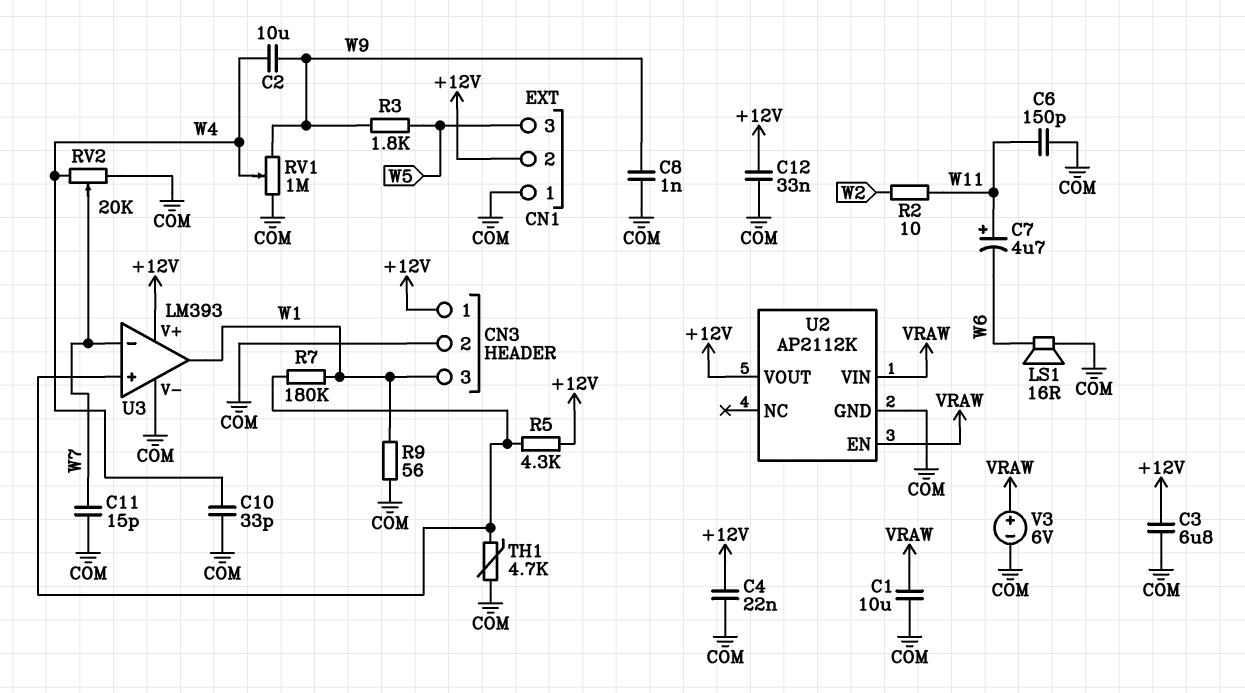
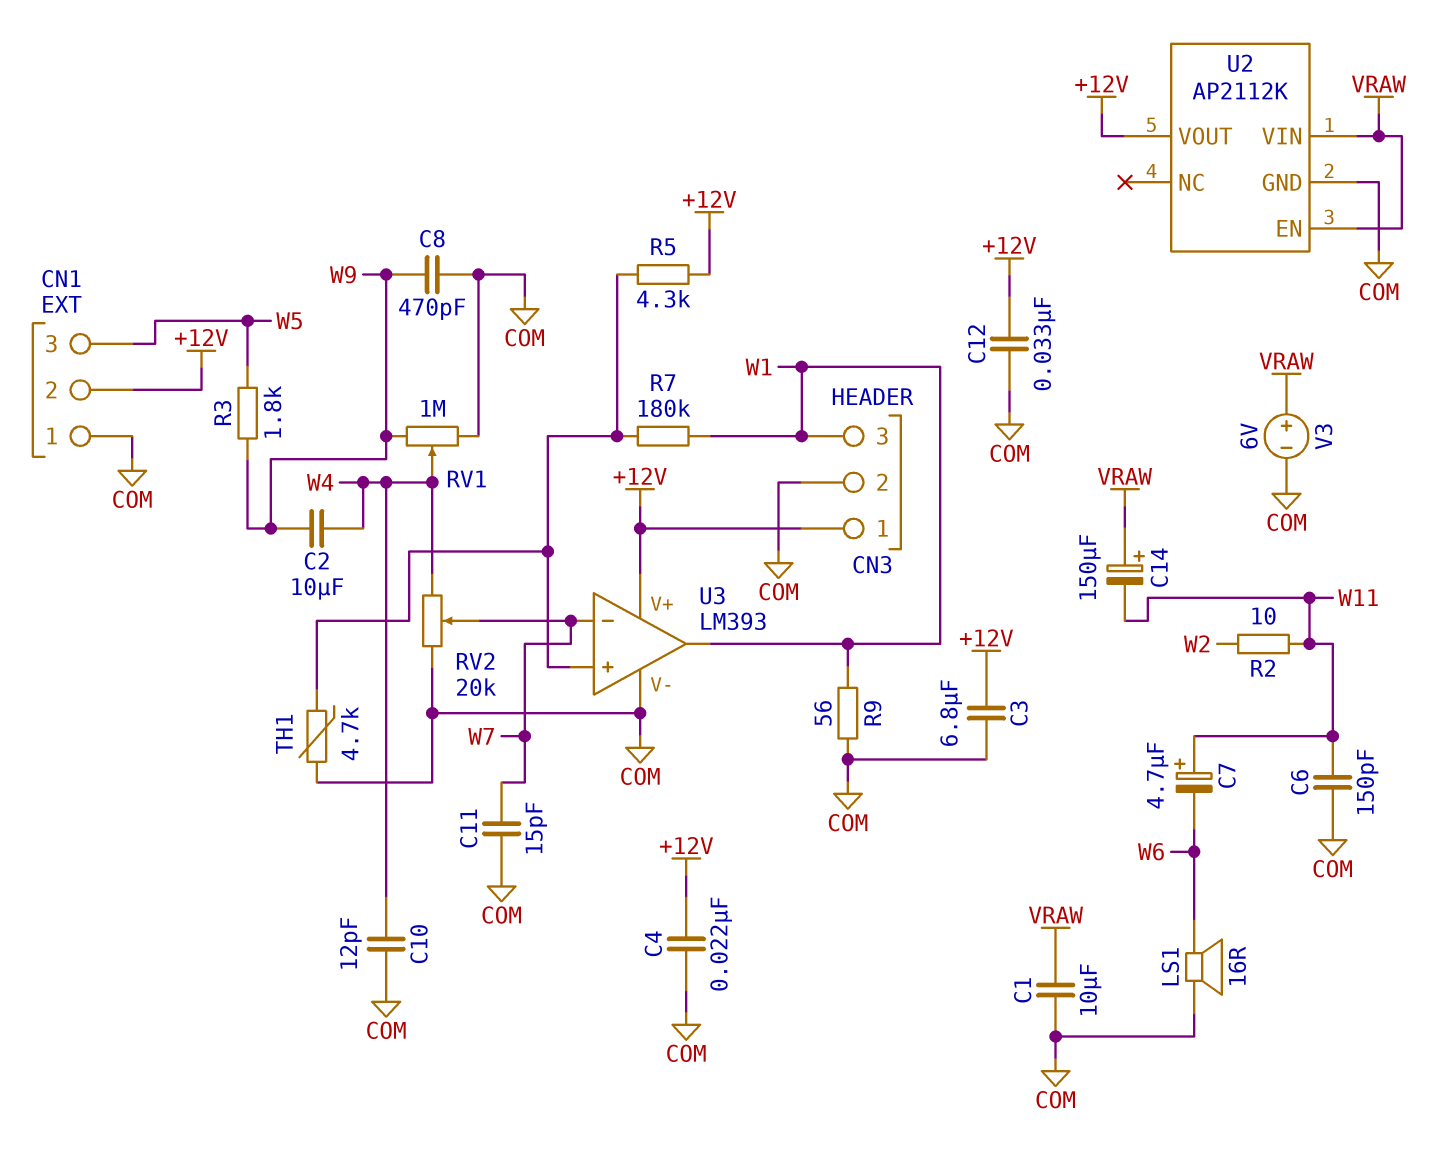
C8: 1nF (COM, W9) -> 470pF (COM, W9)
C10: 33pF (COM, W4) -> 12pF (COM, W4)
C14: none -> 150uF (plus VRAW, minus W11)

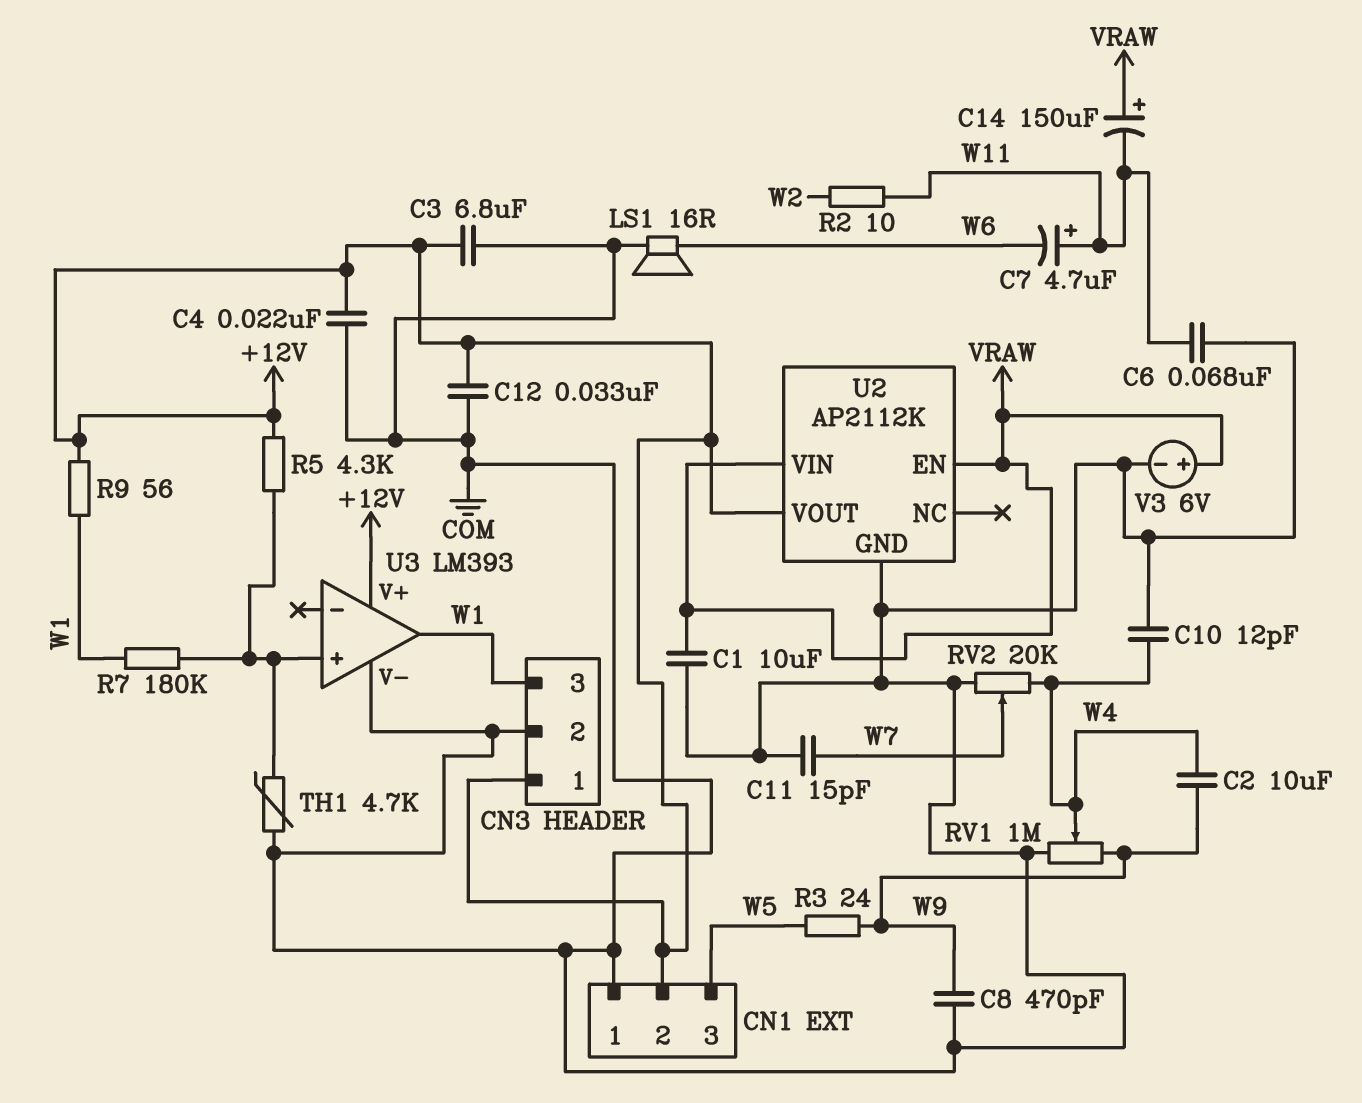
C6: 150pF (COM, W11) -> 68nF (COM, W11)
R3: 1.8k (W5, W9) -> 24 (W5, W9)
R9: 56 (COM, W1) -> 56 (+12V, W1)
U3 pin in-: W7 -> none

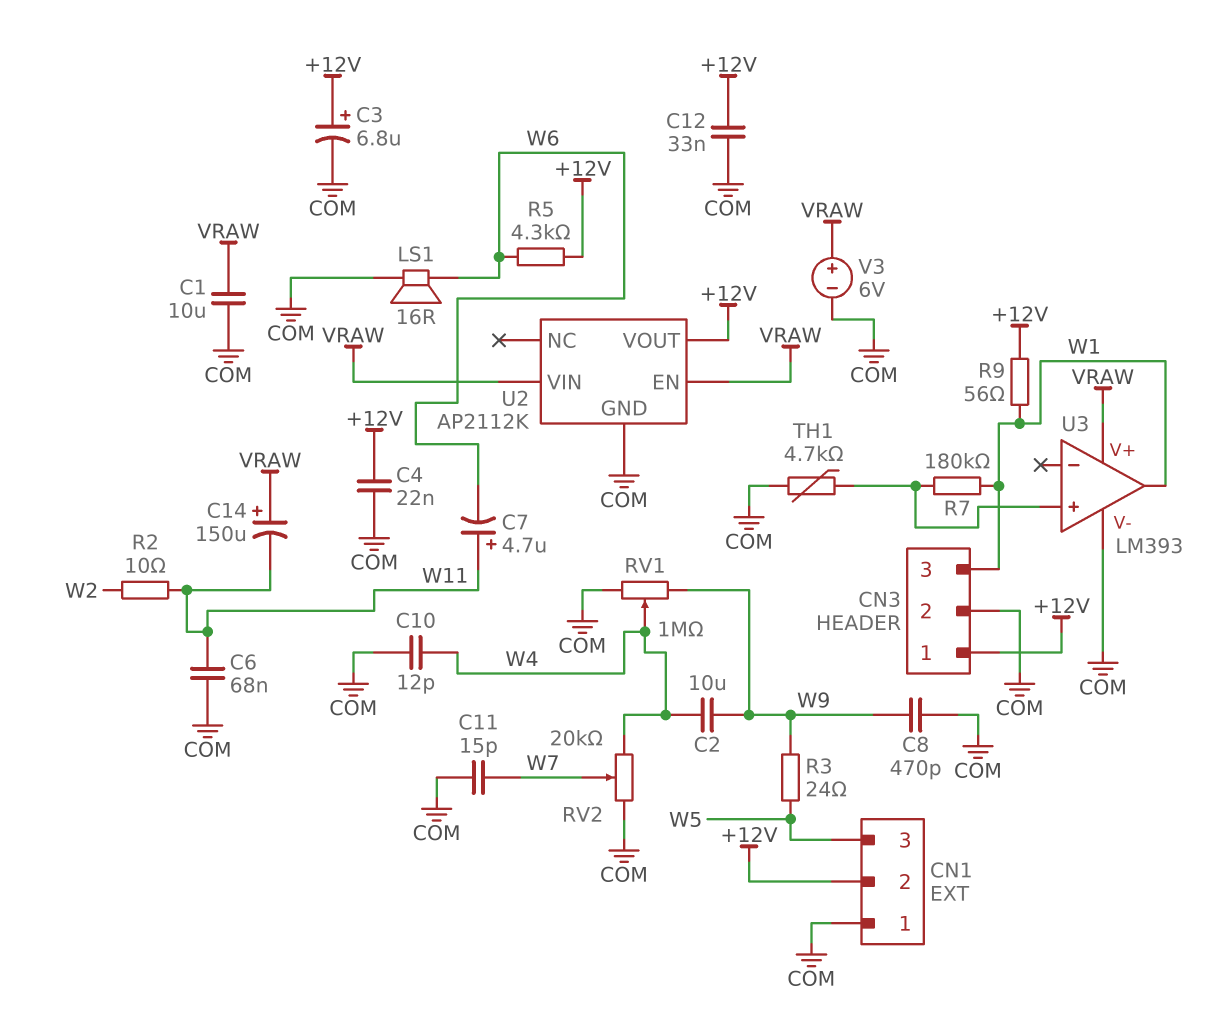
C3: 6.8uF (+12V, COM) -> 6.8uF (plus +12V, minus COM)
R5: 4.3k (+12V, U3/in+) -> 4.3k (+12V, W6)
U3 pin V+: +12V -> VRAW

